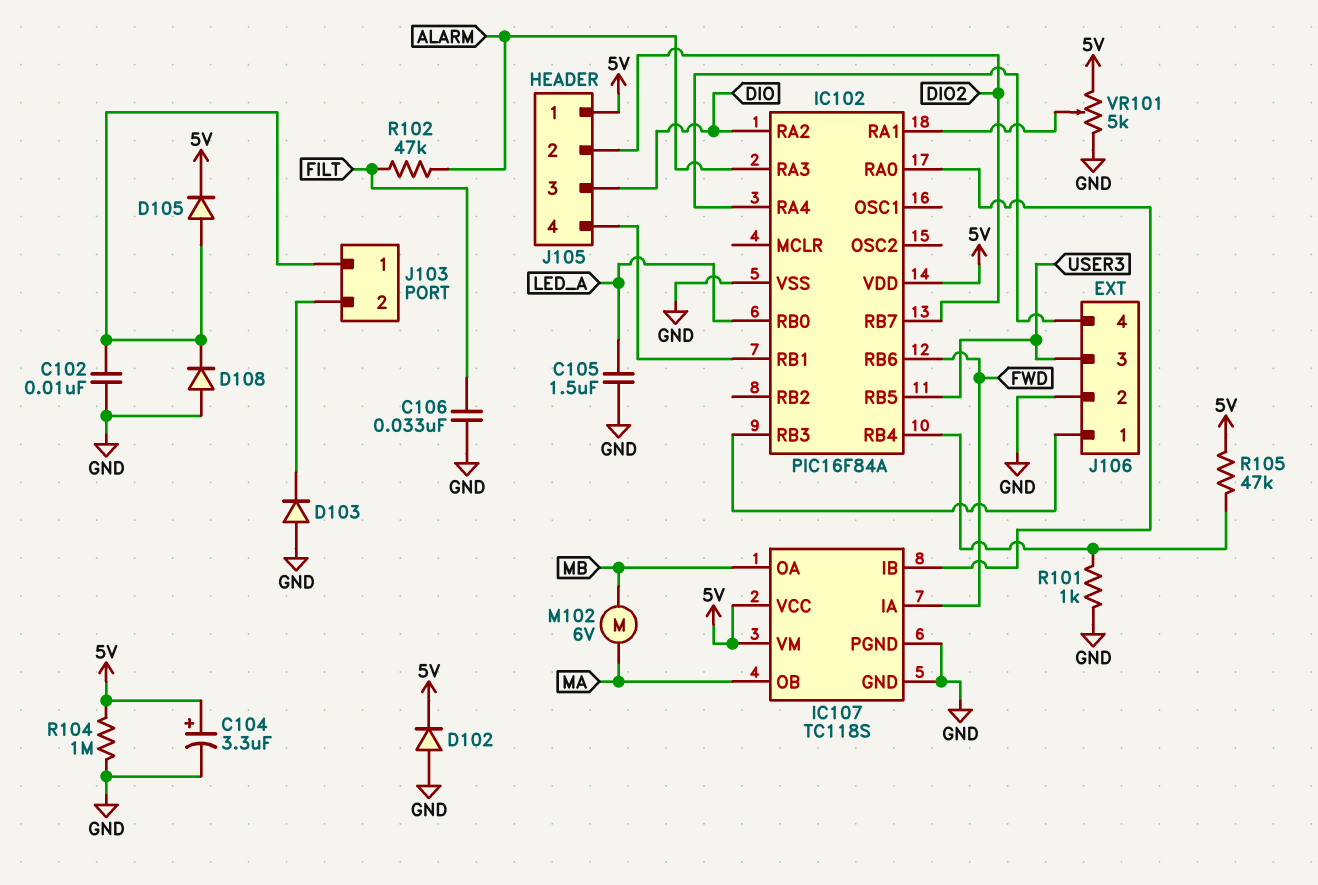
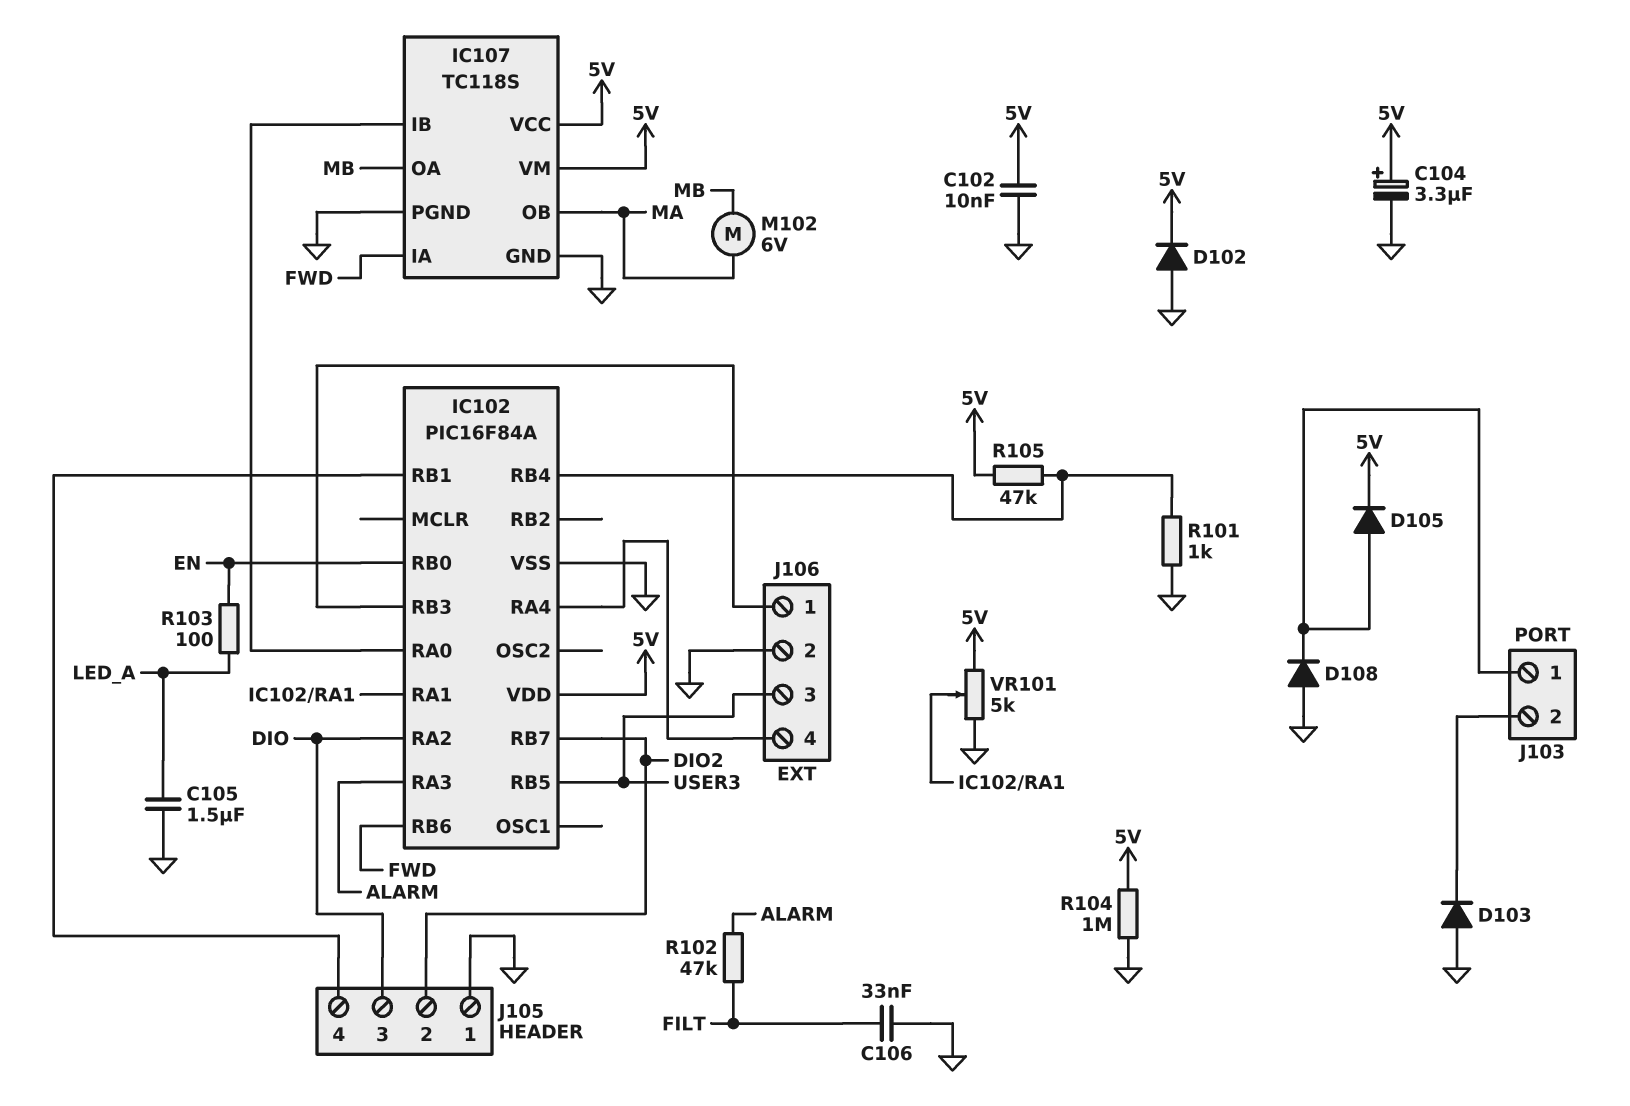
C102: 10nF (GND, J103/1) -> 10nF (5V, GND)
IC102 pin RB0: LED_A -> EN
J105 pin 1: 5V -> GND
R103: none -> 100 (EN, LED_A)

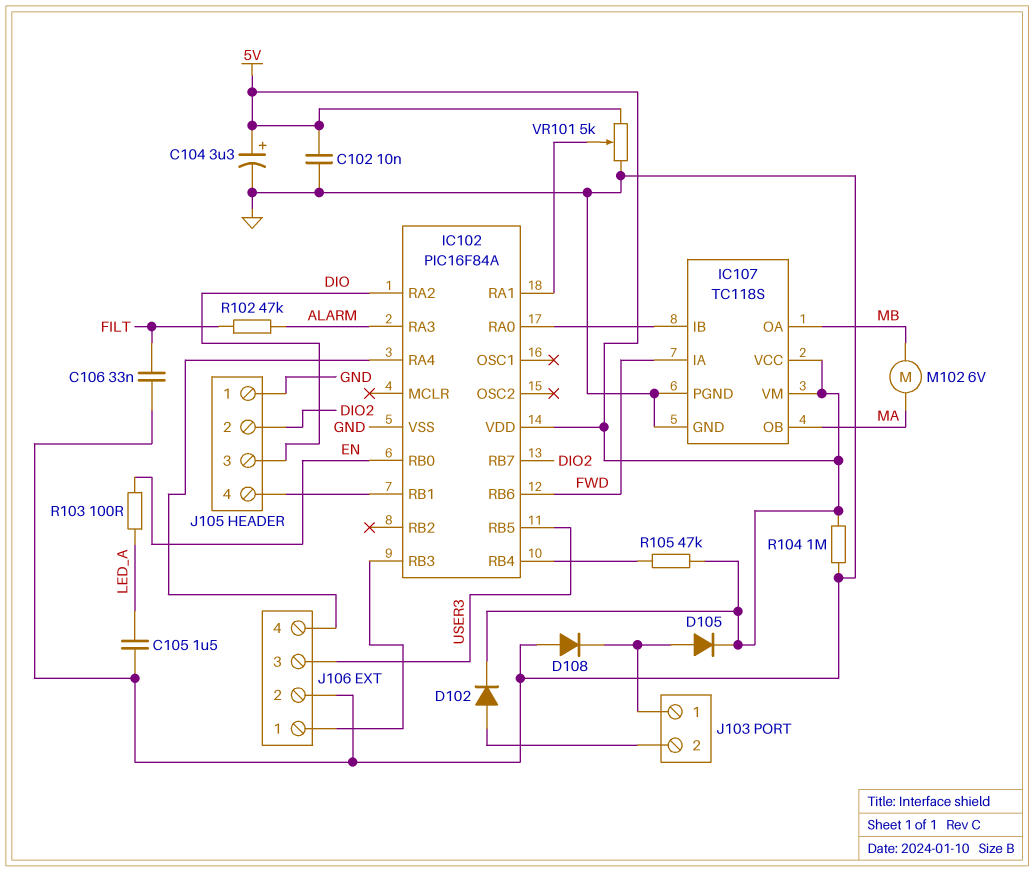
D102: diode (A GND, K 5V) -> diode (A J103/2, K 5V)
D103: diode (A GND, K J103/2) -> none
R101: 1k (GND, IC102/RB4) -> none

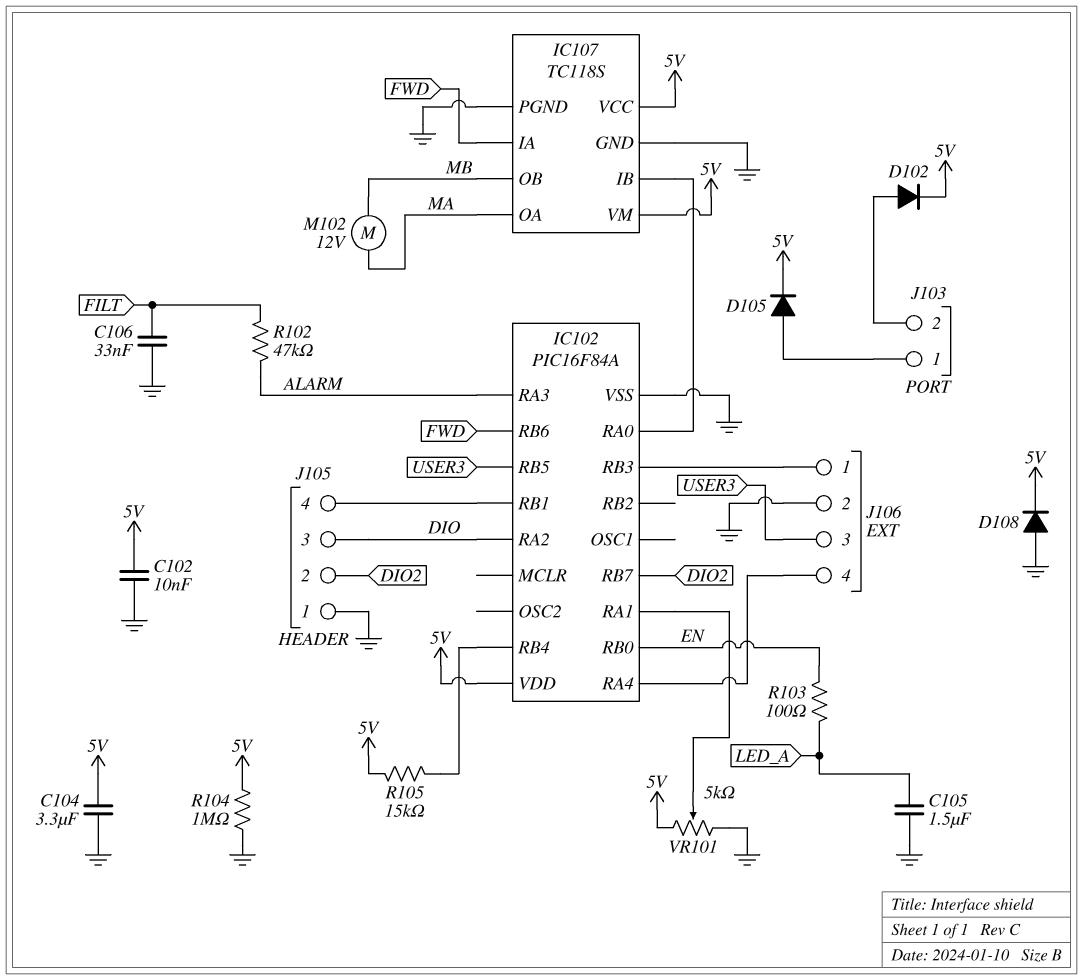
C104: 3.3uF (plus 5V, minus GND) -> 3.3uF (5V, GND)
D108: diode (A GND, K J103/1) -> diode (A GND, K 5V)
IC107 pin OA: MB -> MA
IC107 pin OB: MA -> MB
M102: motor 6V (MA, MB) -> motor 12V (MA, MB)
R105: 47k (5V, IC102/RB4) -> 15k (5V, IC102/RB4)

